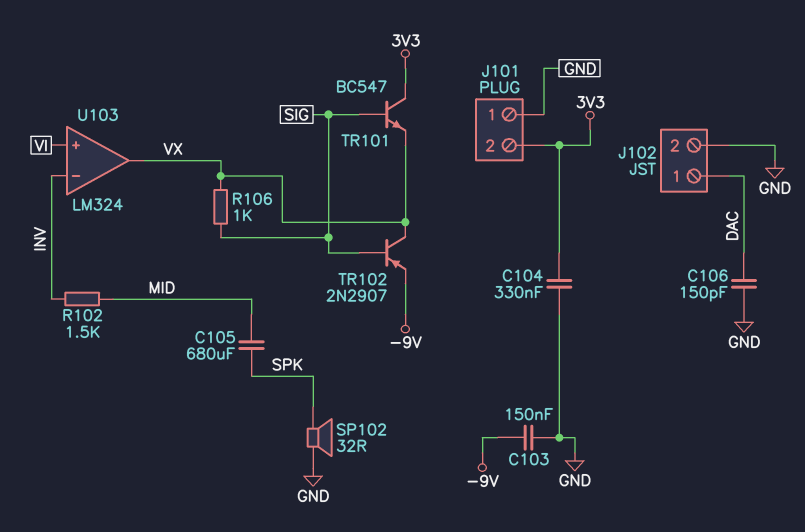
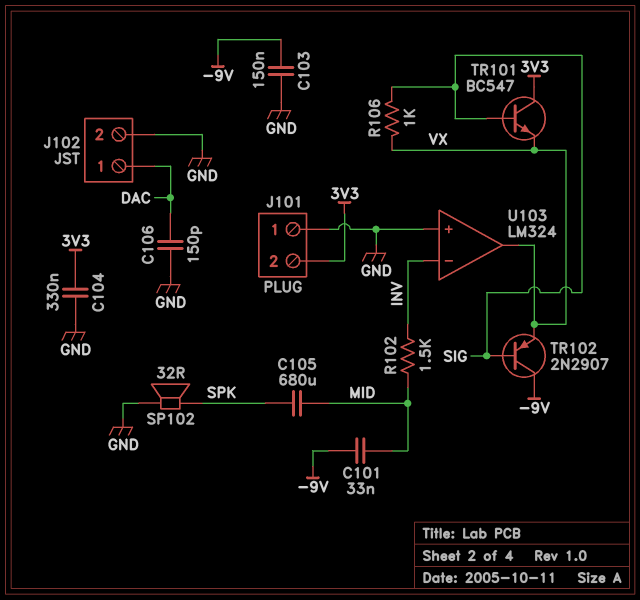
C101: none -> 33nF (-9V, MID)
TR102: PNP 2N2907 (B SIG, C VX, E -9V) -> PNP 2N2907 (B SIG, C -9V, E VX)
U103 pin in+: VI -> GND

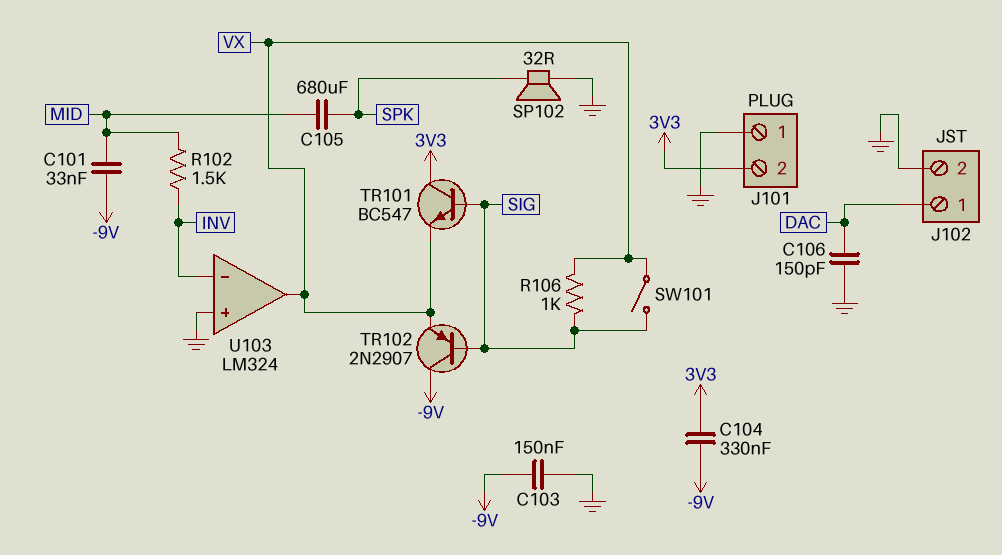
C104: 330nF (3V3, GND) -> 330nF (-9V, 3V3)
SW101: none -> switch (SIG, VX)

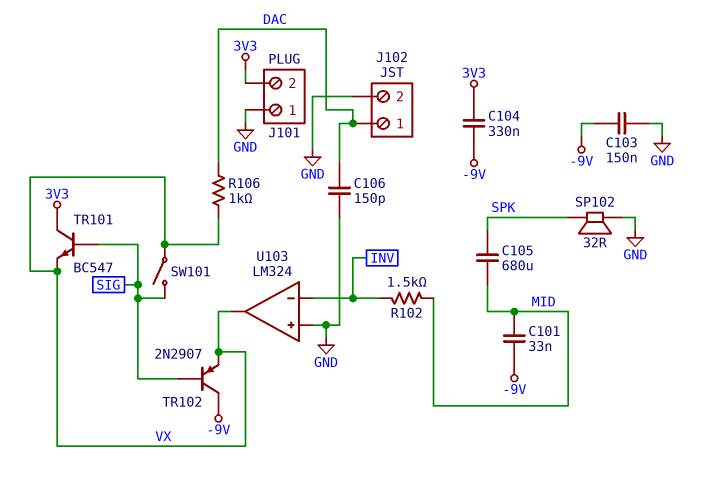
R106: 1k (SIG, VX) -> 1k (DAC, VX)

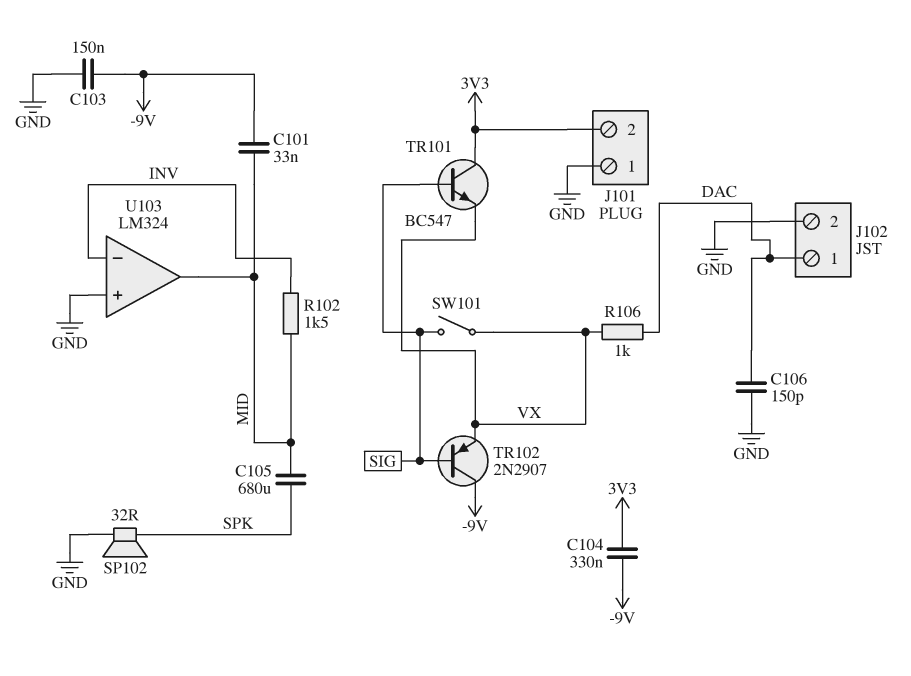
U103 pin out: VX -> MID

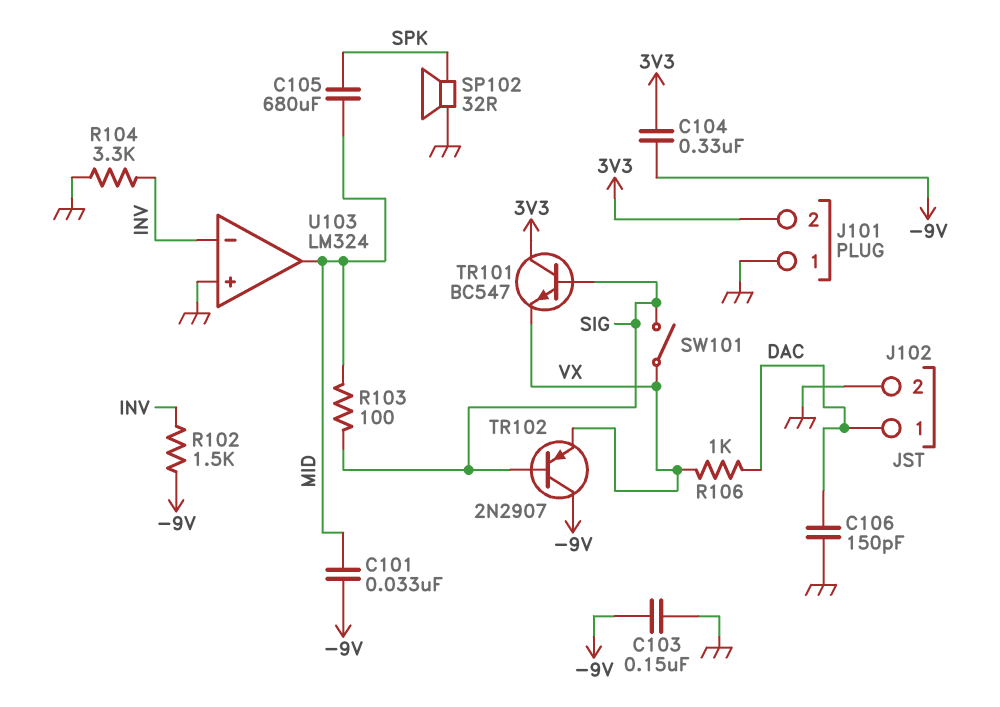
R102: 1.5k (INV, MID) -> 1.5k (-9V, INV)
R103: none -> 100 (MID, SIG)
R104: none -> 3.3k (GND, INV)

